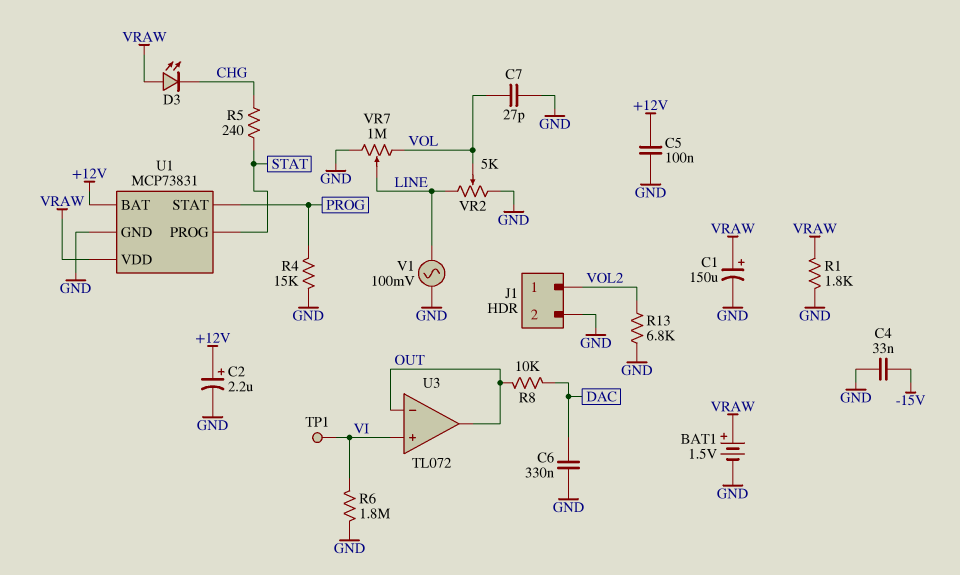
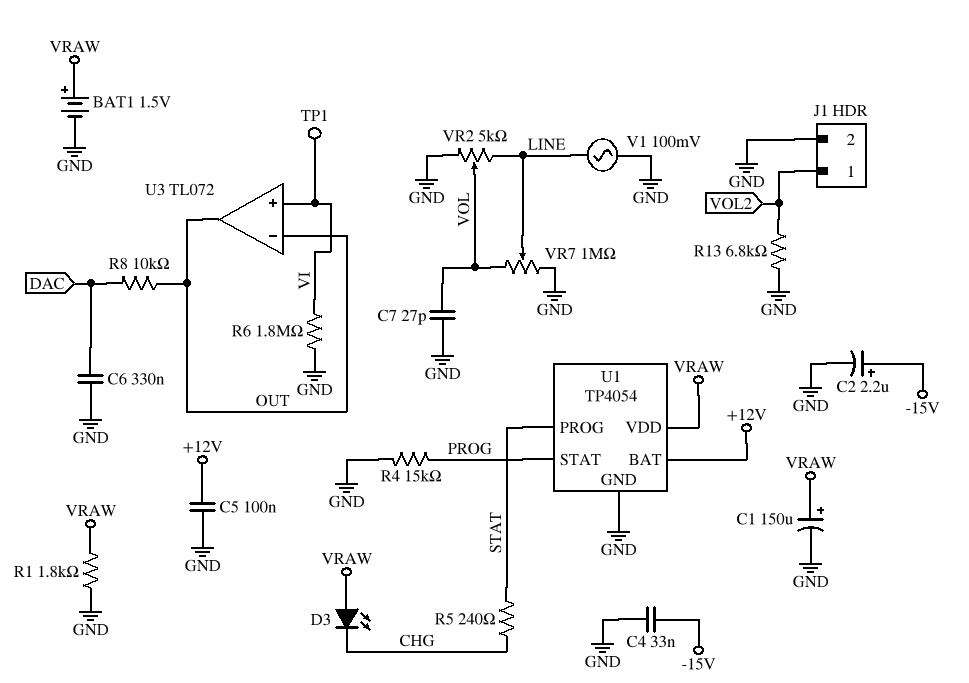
C2: 2.2uF (plus +12V, minus GND) -> 2.2uF (plus -15V, minus GND)
U1: MCP73831 -> TP4054

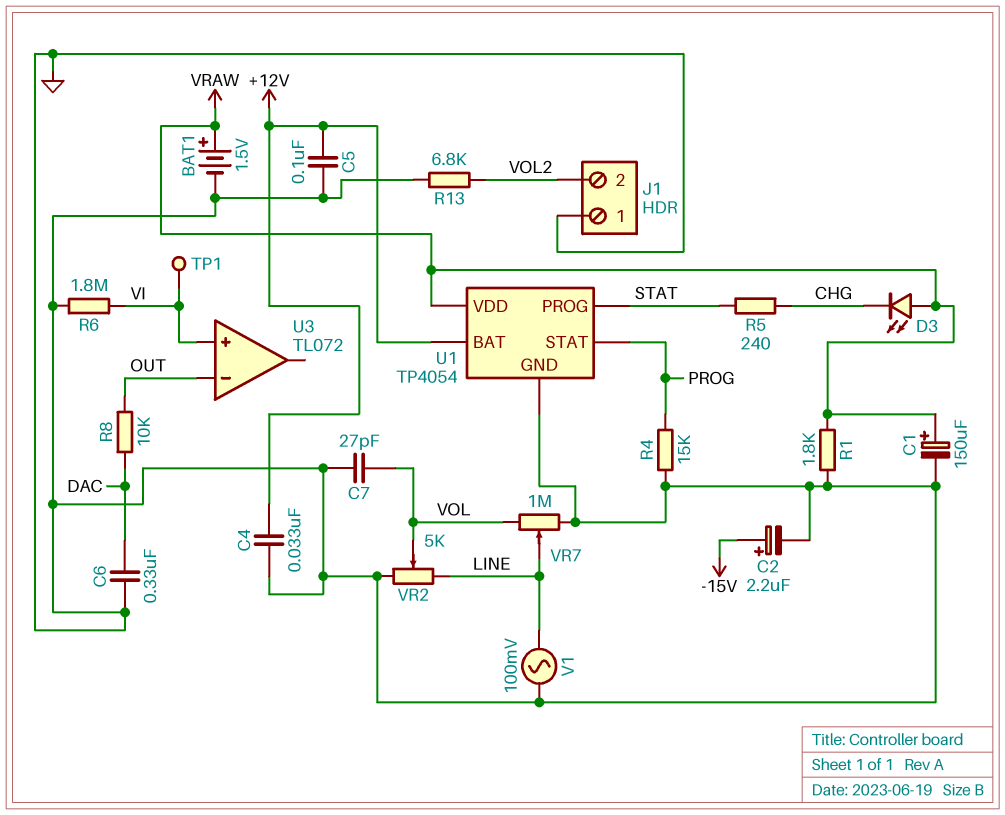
C4: 33nF (-15V, GND) -> 33nF (+12V, GND)
J1 pin 1: VOL2 -> GND
J1 pin 2: GND -> VOL2
U3 pin out: OUT -> none

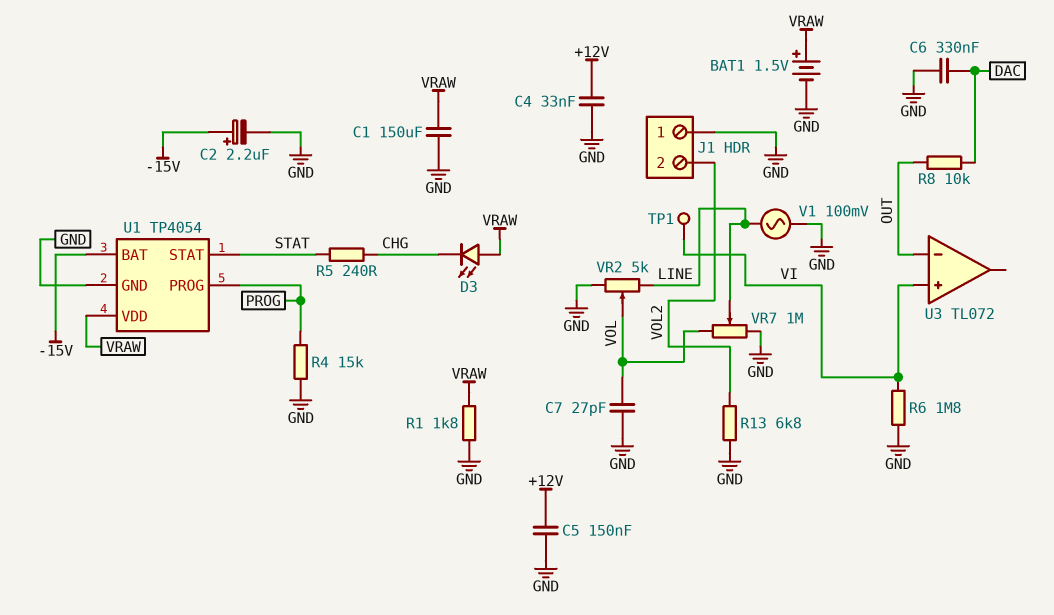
C1: 150uF (plus VRAW, minus GND) -> 150uF (GND, VRAW)
C5: 100nF (+12V, GND) -> 150nF (+12V, GND)
U1 pin BAT: +12V -> -15V
U1 pin PROG: STAT -> PROG
U1 pin STAT: PROG -> STAT

